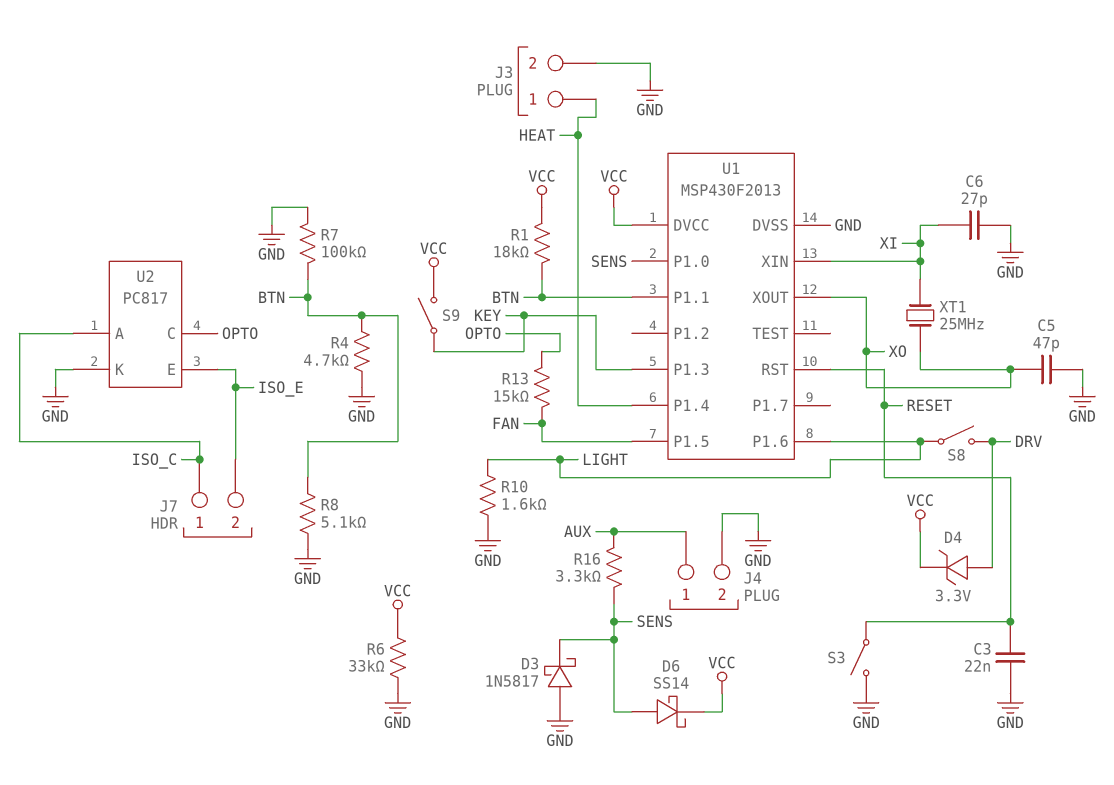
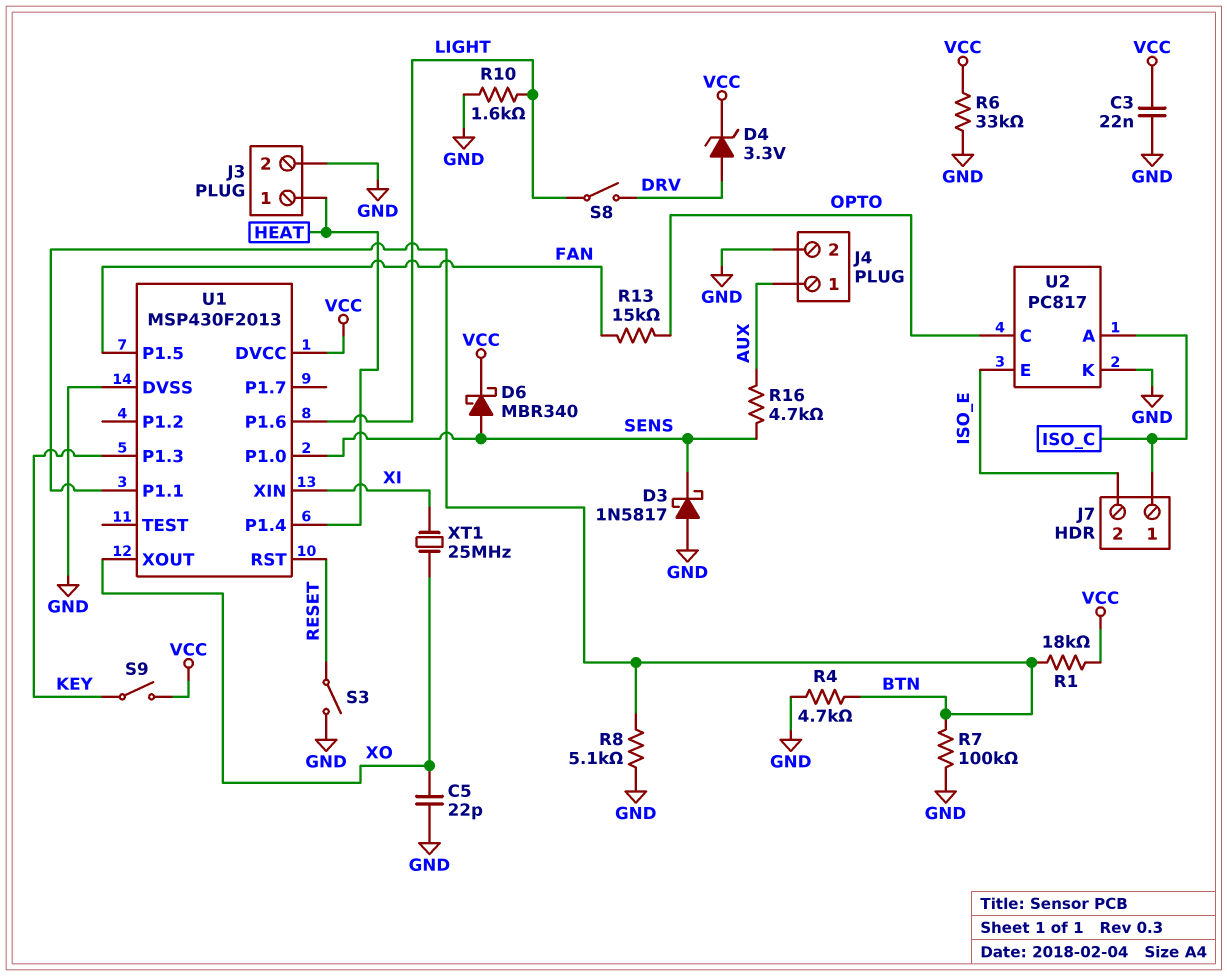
C3: 22nF (GND, RESET) -> 22nF (GND, VCC)
C5: 47pF (GND, XO) -> 22pF (GND, XO)
C6: 27pF (GND, XI) -> none
D6: schottky SS14 (A SENS, K VCC) -> schottky MBR340 (A SENS, K VCC)
R16: 3.3k (AUX, SENS) -> 4.7k (AUX, SENS)

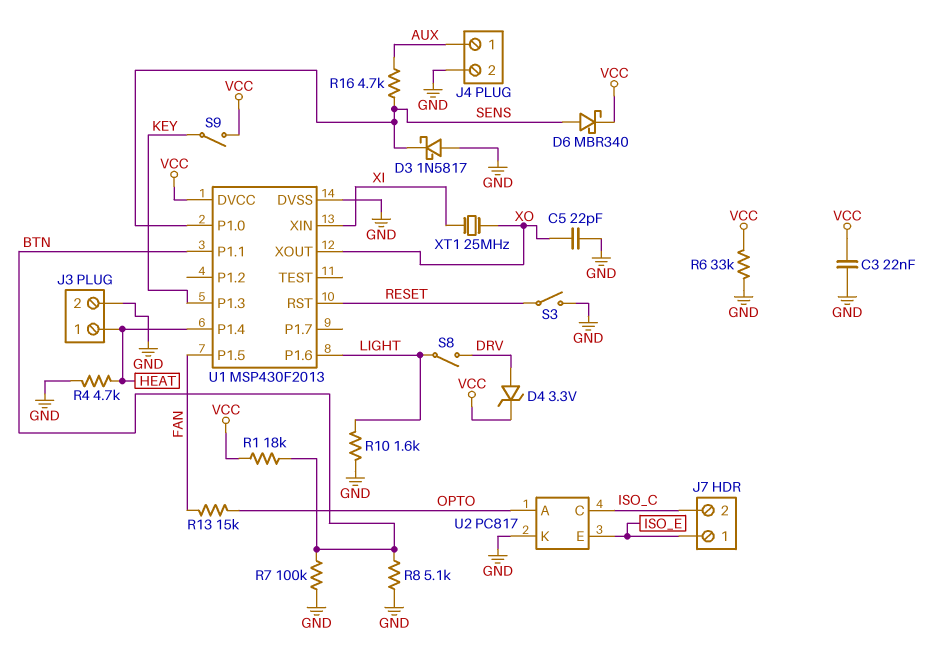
J7 pin 1: ISO_C -> ISO_E
J7 pin 2: ISO_E -> ISO_C
R4: 4.7k (BTN, GND) -> 4.7k (GND, HEAT)
U2 pin A: ISO_C -> OPTO
U2 pin C: OPTO -> ISO_C

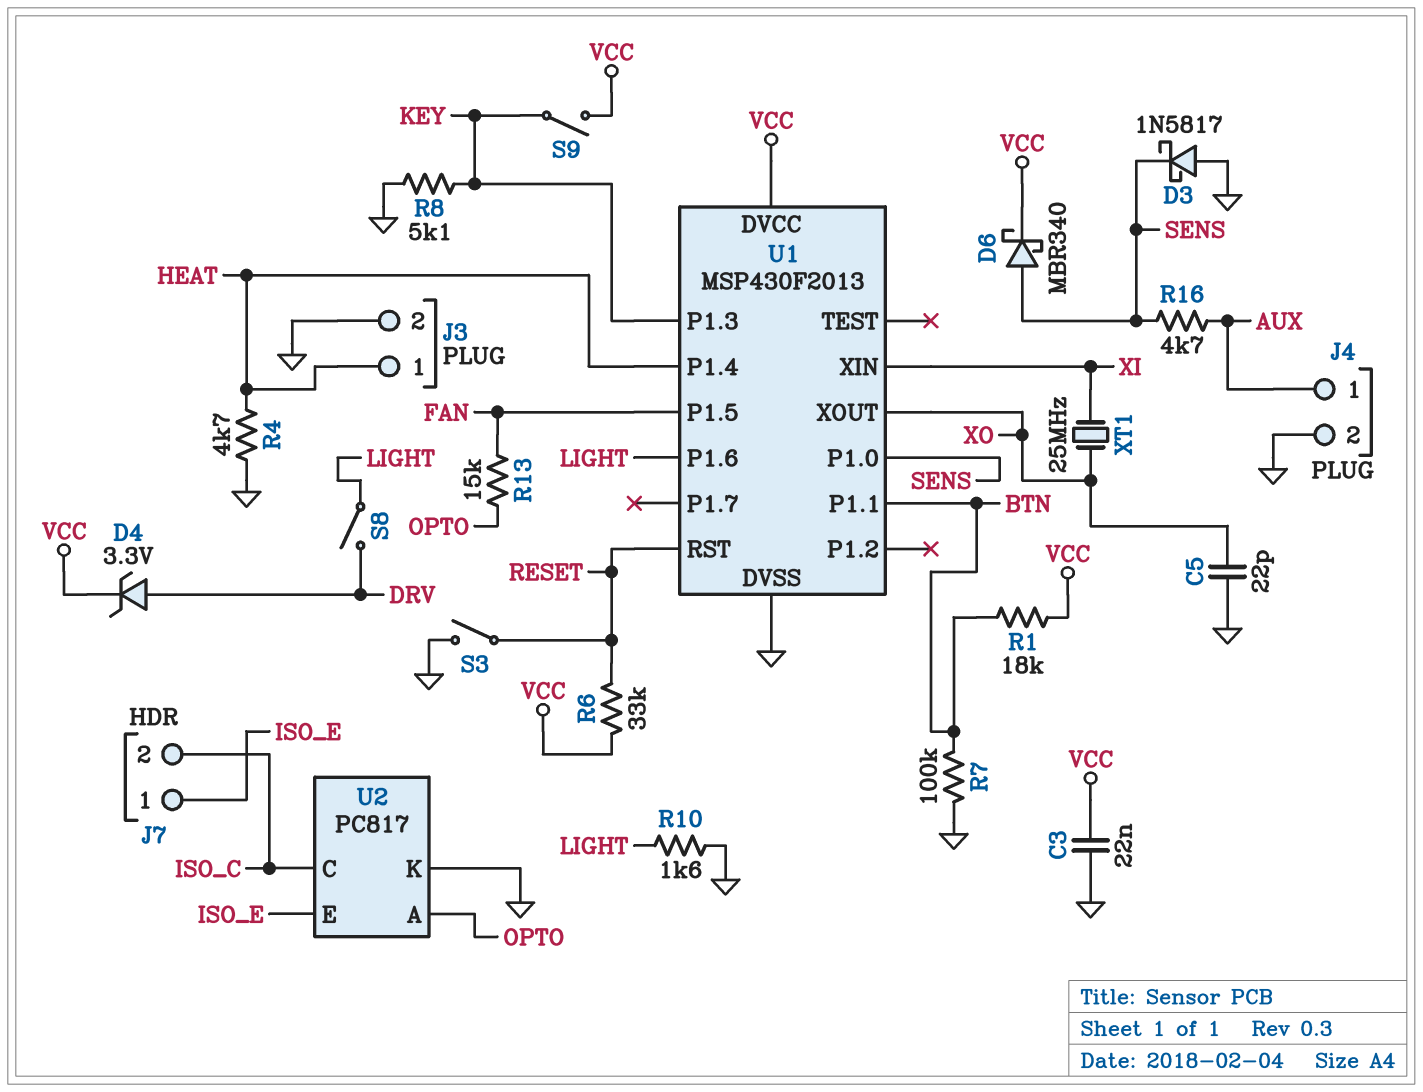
R6: 33k (GND, VCC) -> 33k (RESET, VCC)
R8: 5.1k (BTN, GND) -> 5.1k (GND, KEY)

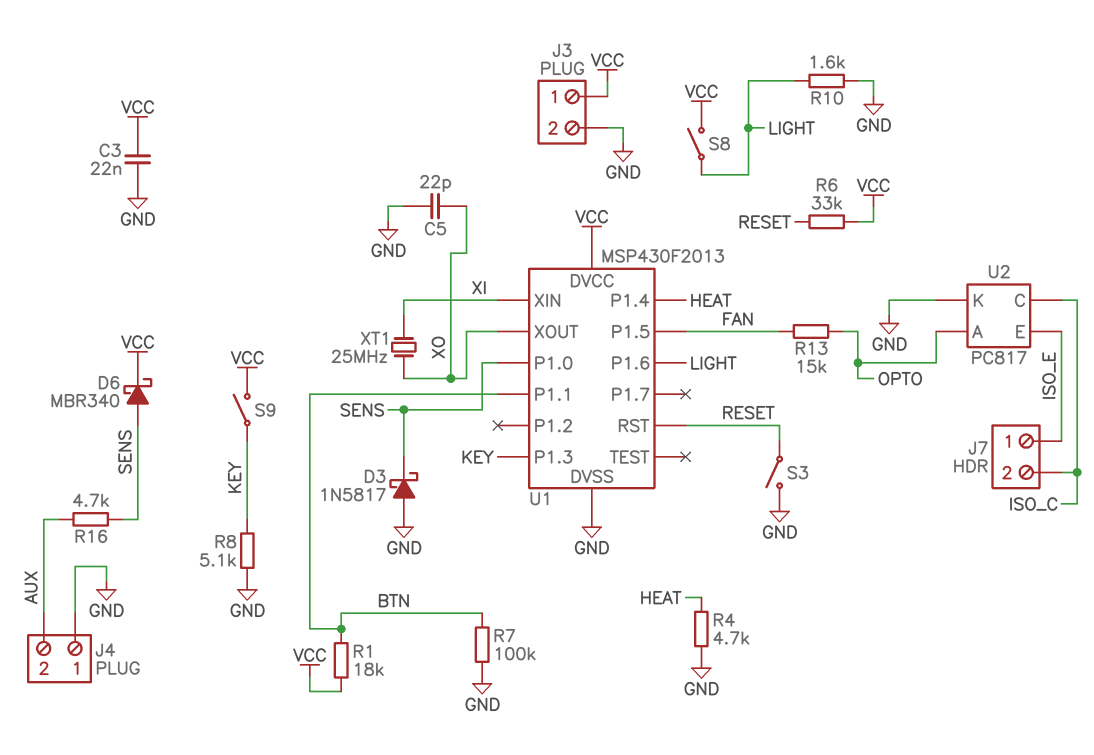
D4: zener 3.3V (A DRV, K VCC) -> none
J3 pin 1: HEAT -> VCC
J4 pin 1: AUX -> GND
J4 pin 2: GND -> AUX
S8: switch (DRV, LIGHT) -> switch (LIGHT, VCC)

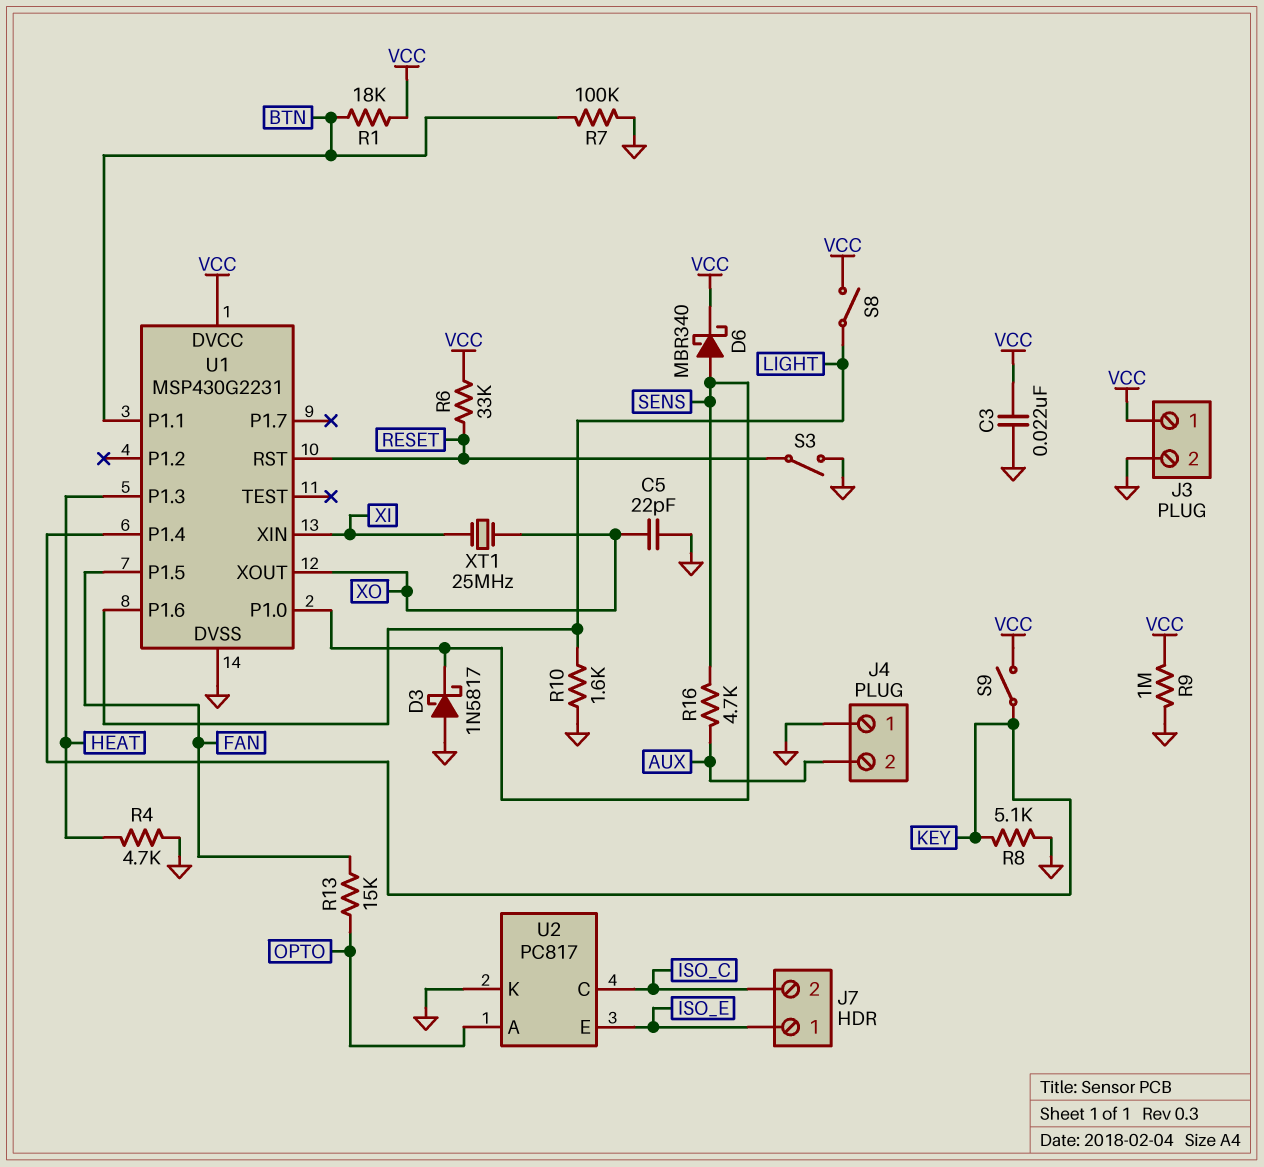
R9: none -> 1M (GND, VCC)
U1: MSP430F2013 -> MSP430G2231
U1 pin P1.3: KEY -> HEAT
U1 pin P1.4: HEAT -> KEY

